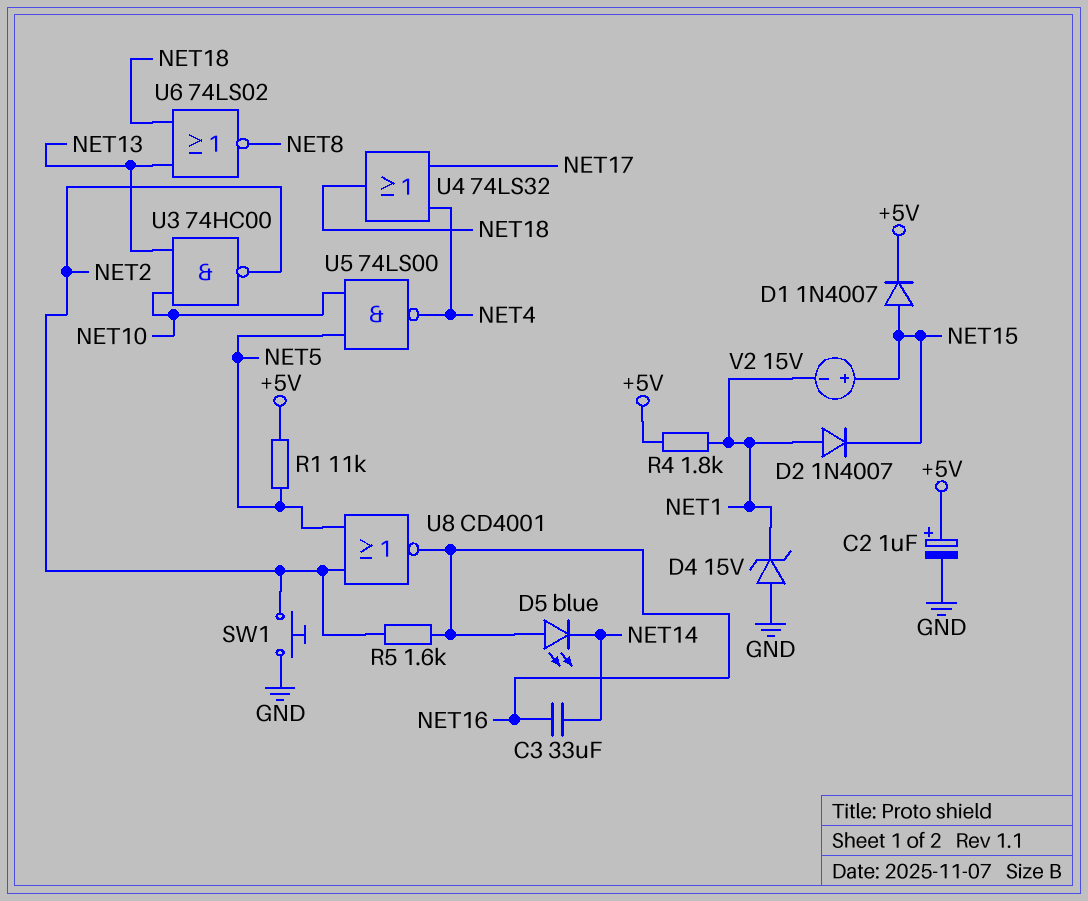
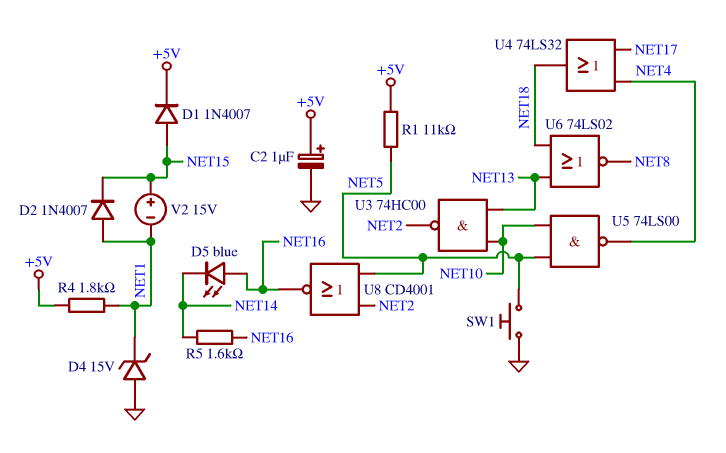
C3: 33uF (NET14, NET16) -> none
R5: 1.6k (NET2, NET16) -> 1.6k (NET14, NET16)
SW1: button (GND, NET2) -> button (GND, NET5)

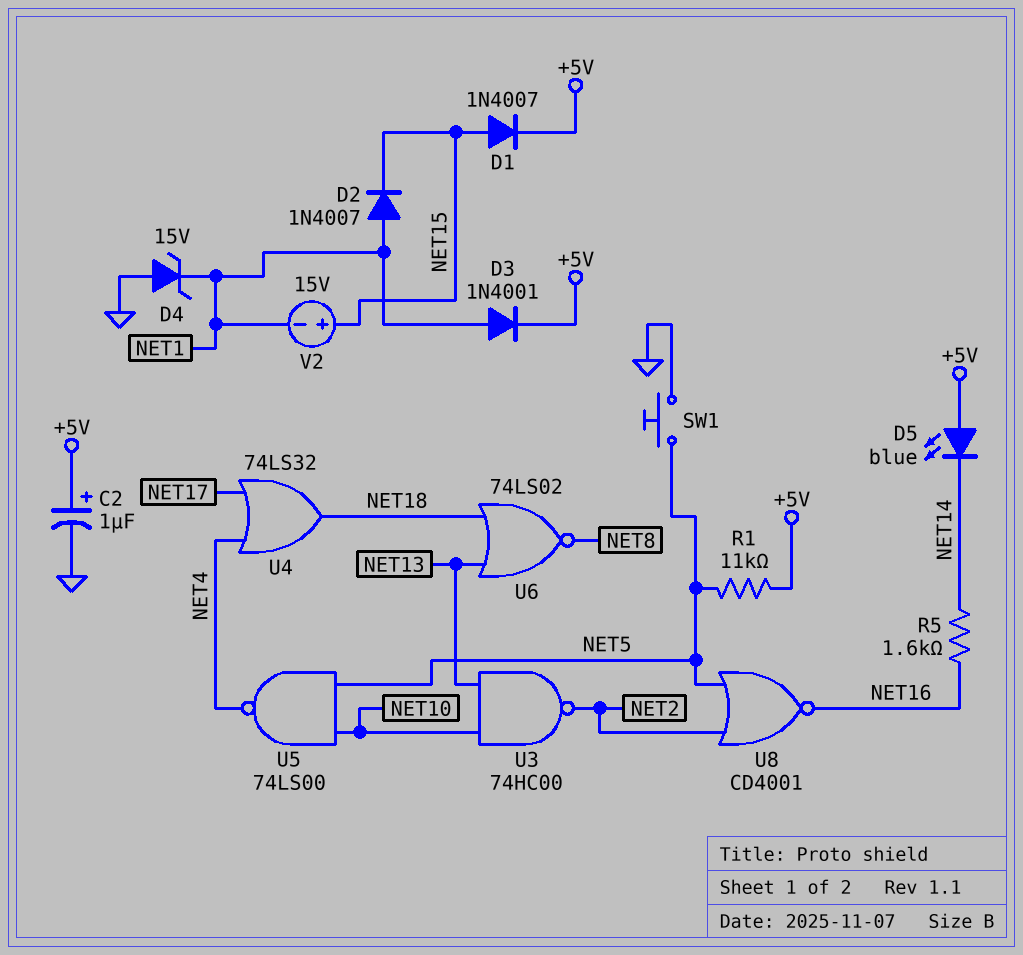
D3: none -> diode 1N4001 (A NET1, K +5V)
D5: LED blue (A NET16, K NET14) -> LED blue (A +5V, K NET14)
R4: 1.8k (+5V, NET1) -> none

